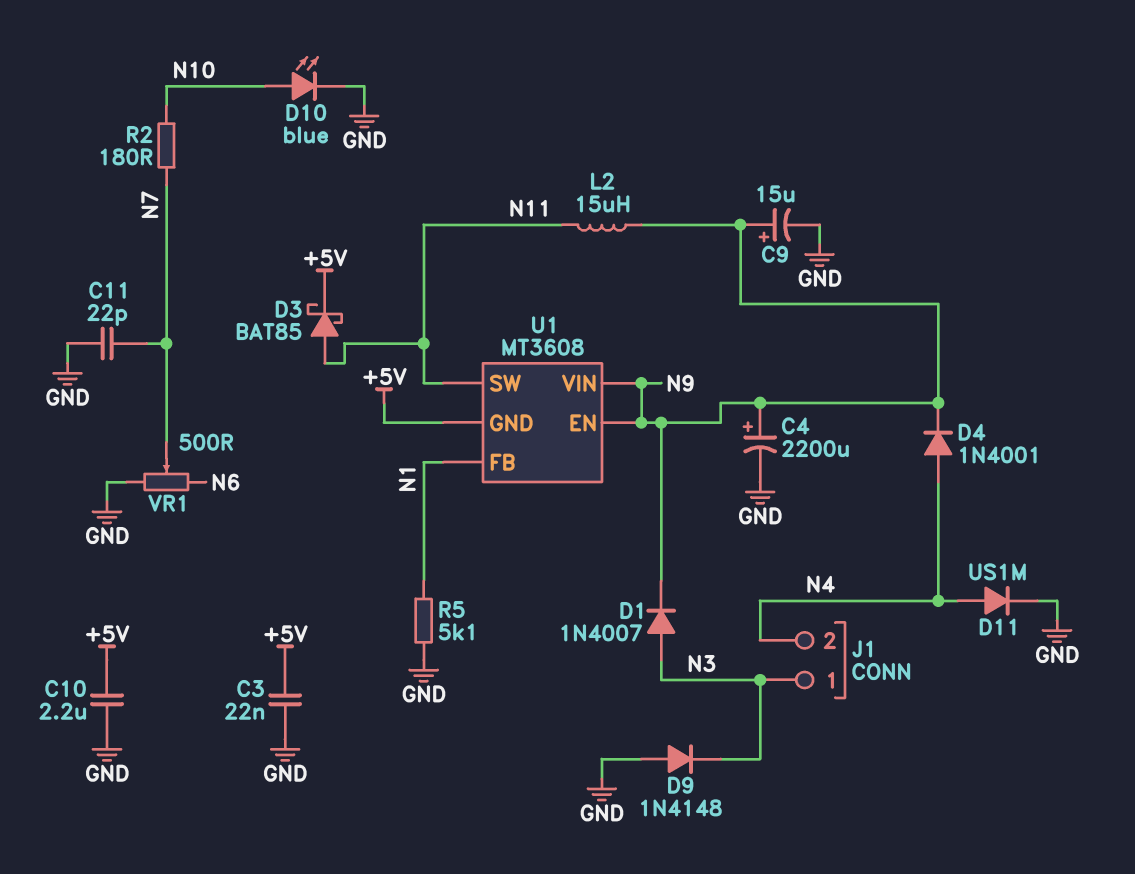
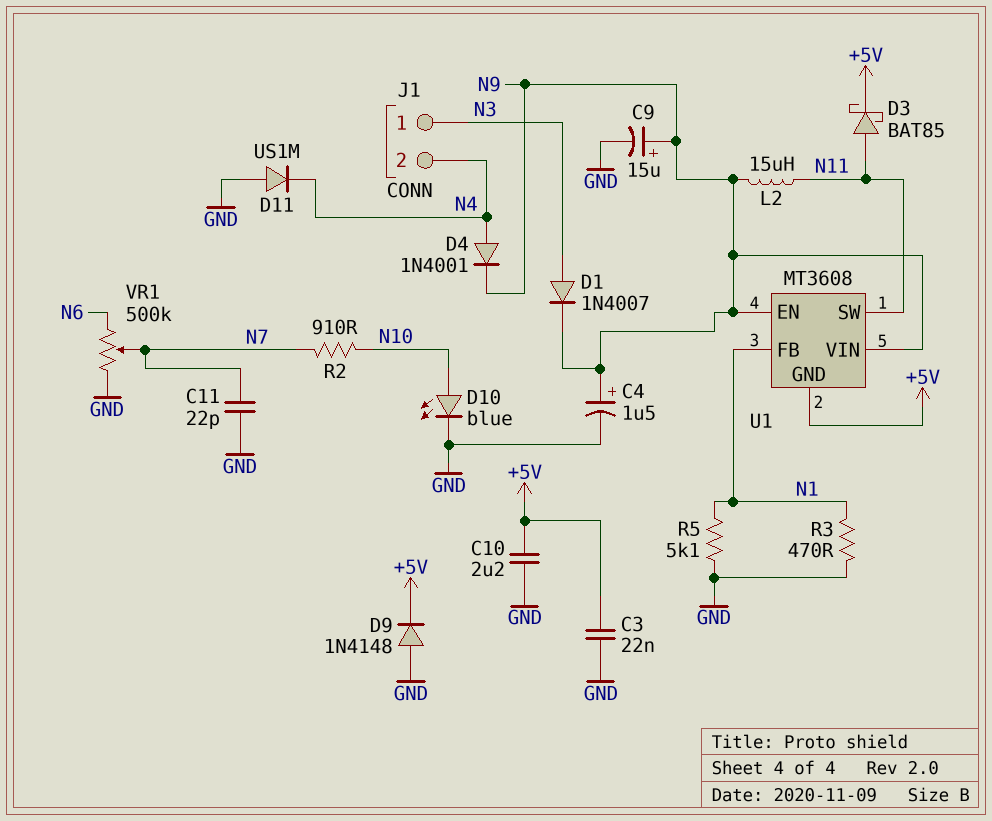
C4: 2200uF (plus N9, minus GND) -> 1.5uF (plus N9, minus GND)
D9: diode 1N4148 (A GND, K N3) -> diode 1N4148 (A GND, K +5V)
D11: diode US1M (A N4, K GND) -> diode US1M (A GND, K N4)
R2: 180 (N7, N10) -> 910 (N7, N10)
R3: none -> 470 (GND, N1)
VR1: 500 (GND, N6, wiper N7) -> 500k (GND, N6, wiper N7)

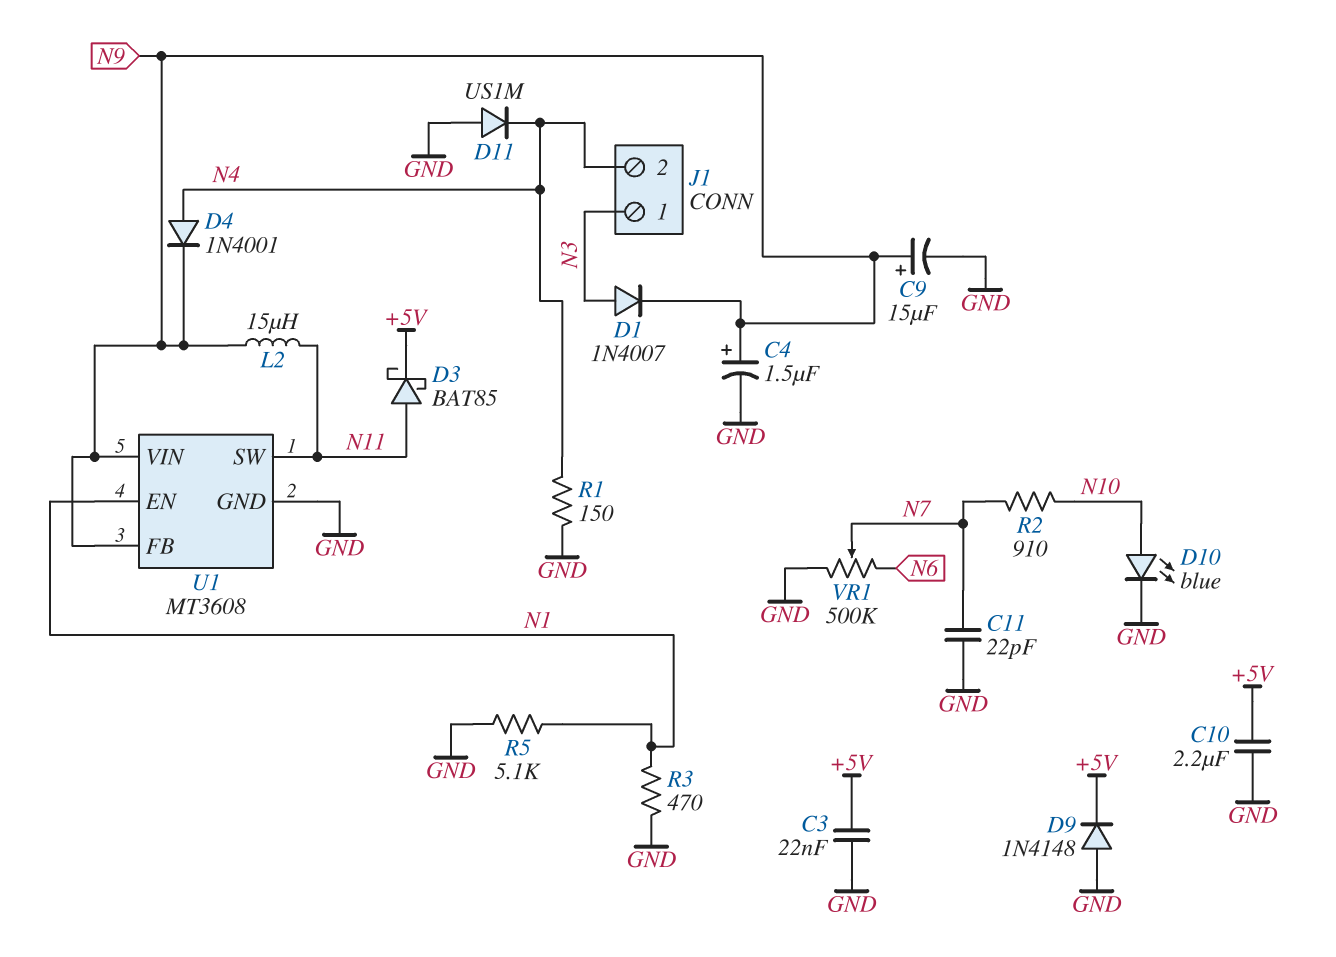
R1: none -> 150 (GND, N4)
U1 pin EN: N9 -> N1
U1 pin FB: N1 -> N9
U1 pin GND: +5V -> GND

